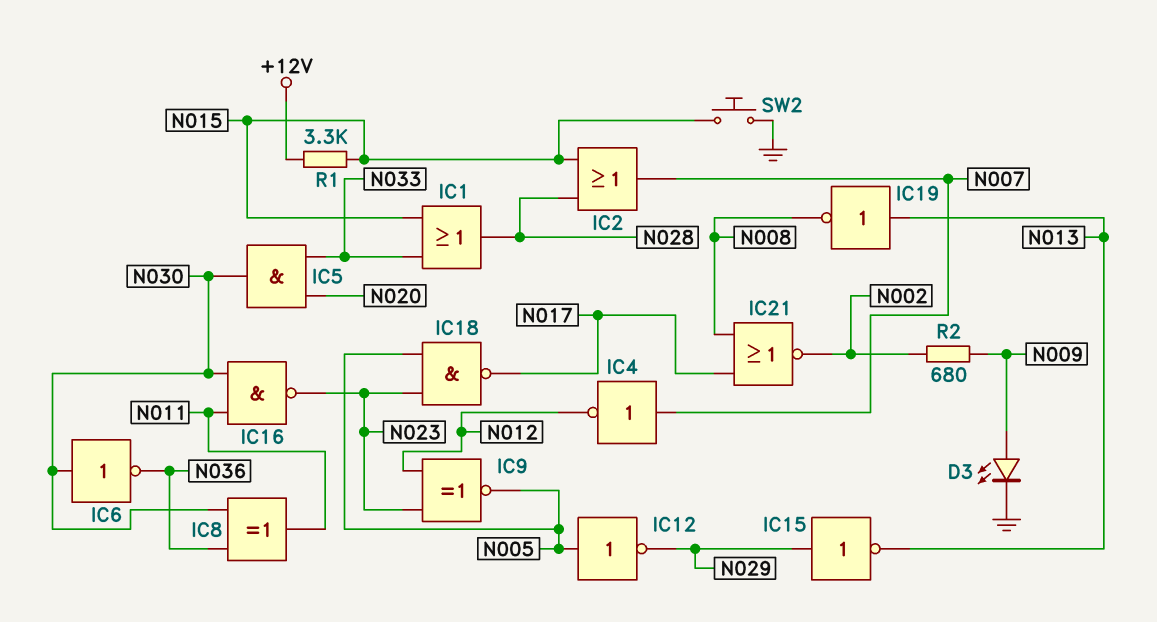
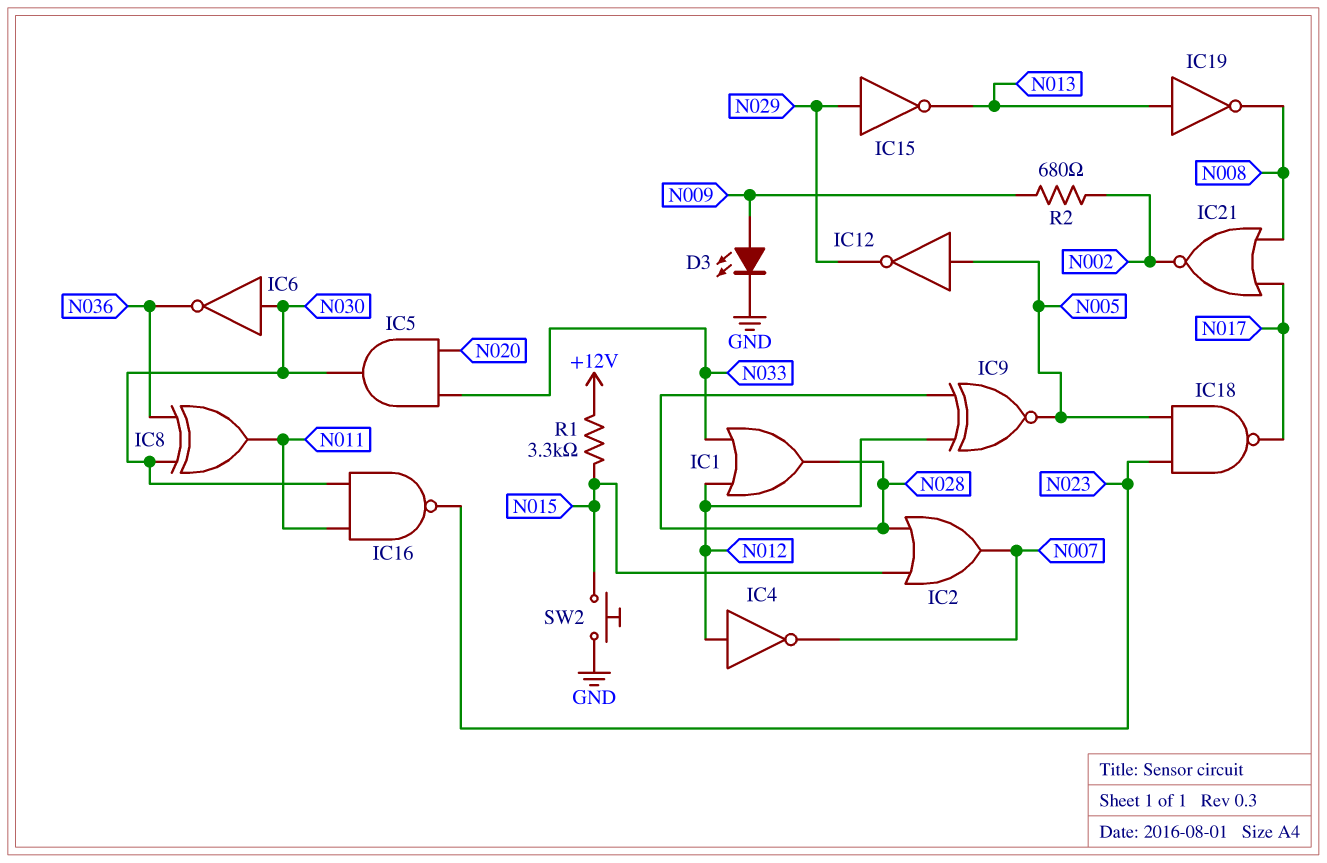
IC1: OR (in N015, in N033, out N028) -> OR (in N012, in N033, out N028)
IC4: NOT (in N007, out N012) -> NOT (in N012, out N007)
IC9: XNOR (in N012, in N023, out N005) -> XNOR (in N012, in N028, out N005)

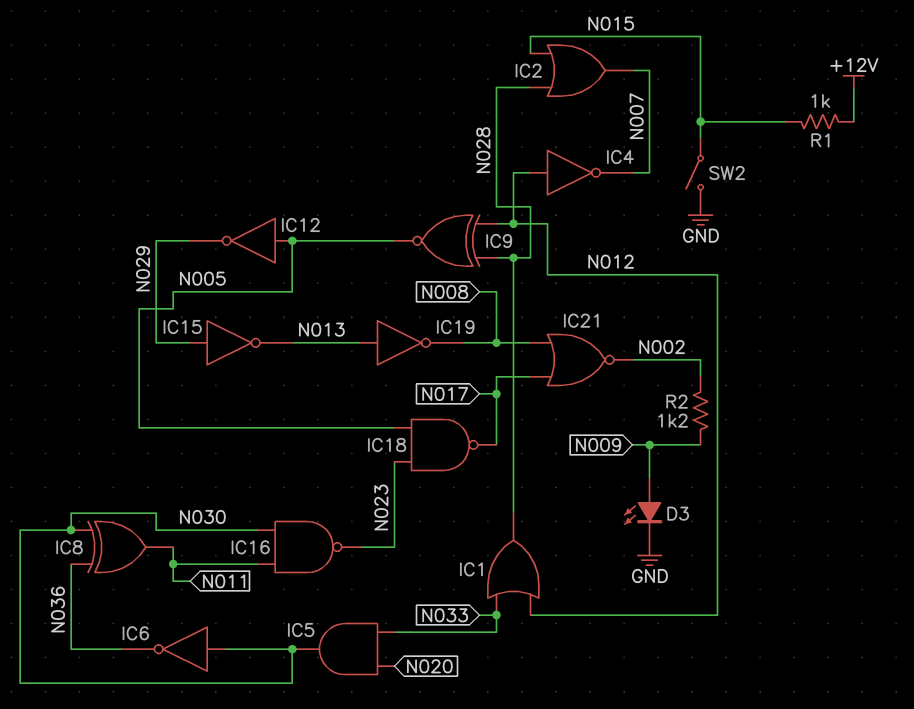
R1: 3.3k (+12V, N015) -> 1k (+12V, N015)
R2: 680 (N002, N009) -> 1.2k (N002, N009)
SW2: button (GND, N015) -> switch (GND, N015)

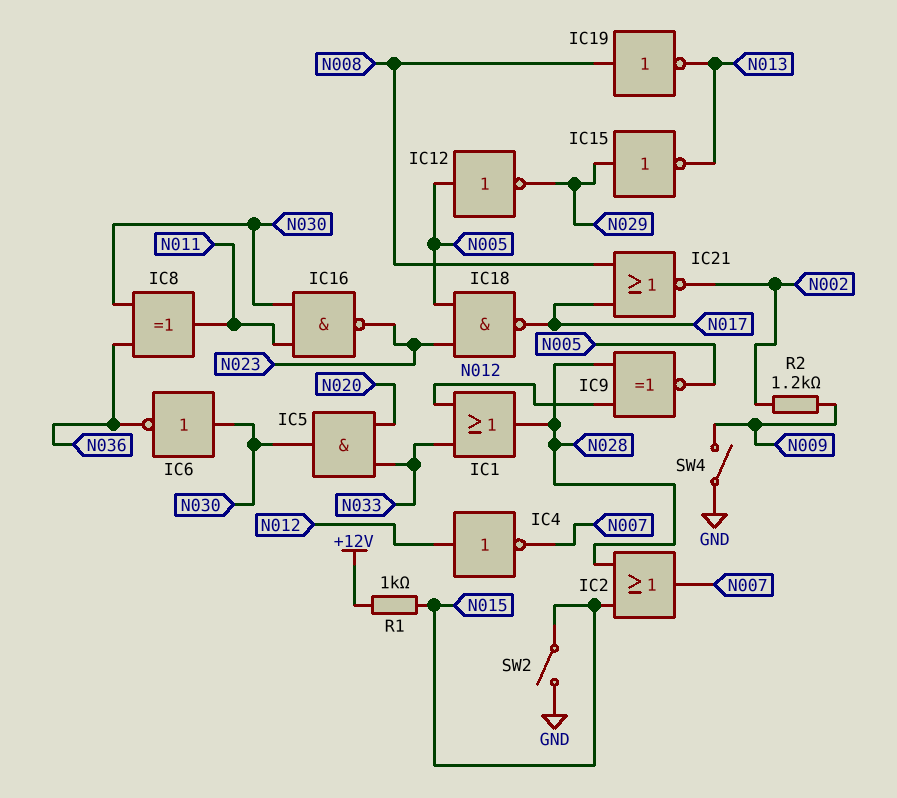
D3: LED (A N009, K GND) -> none
IC19: NOT (in N013, out N008) -> NOT (in N008, out N013)
SW4: none -> switch (GND, N009)

